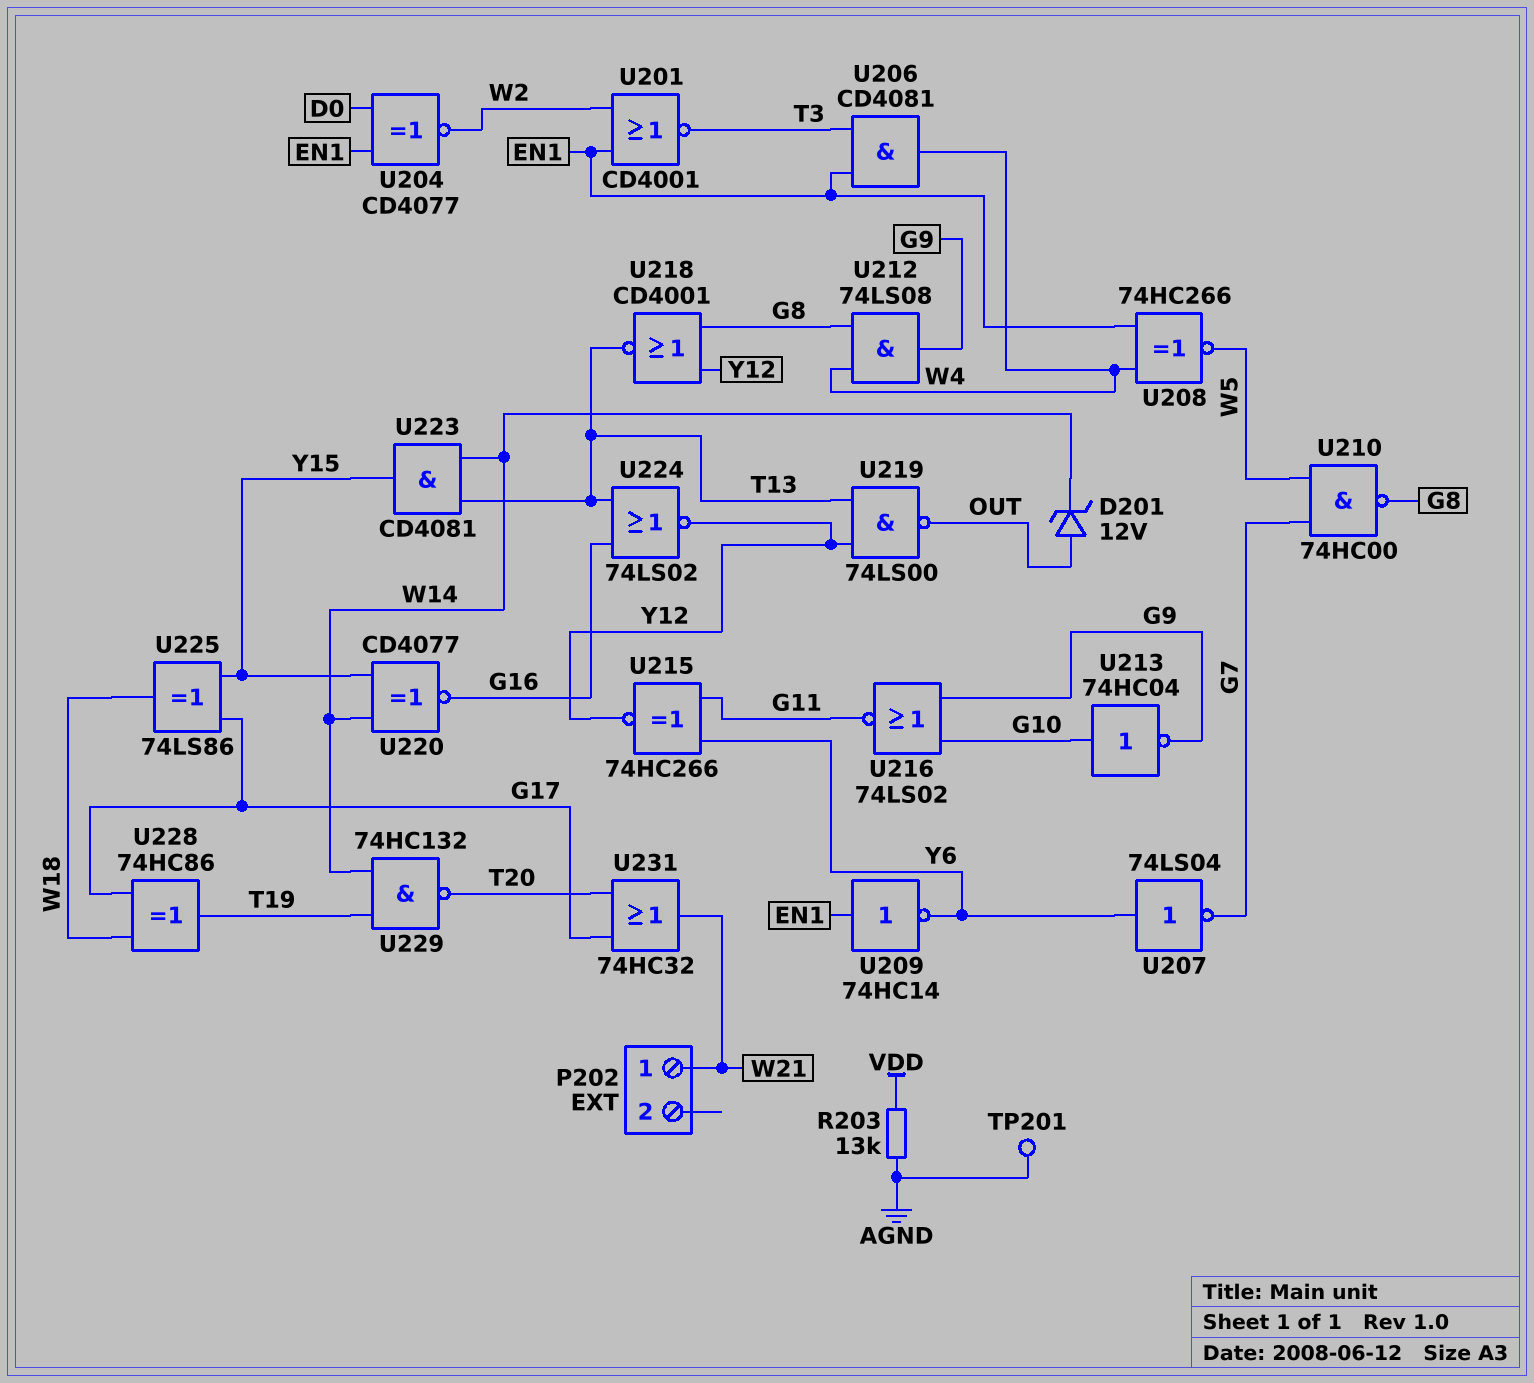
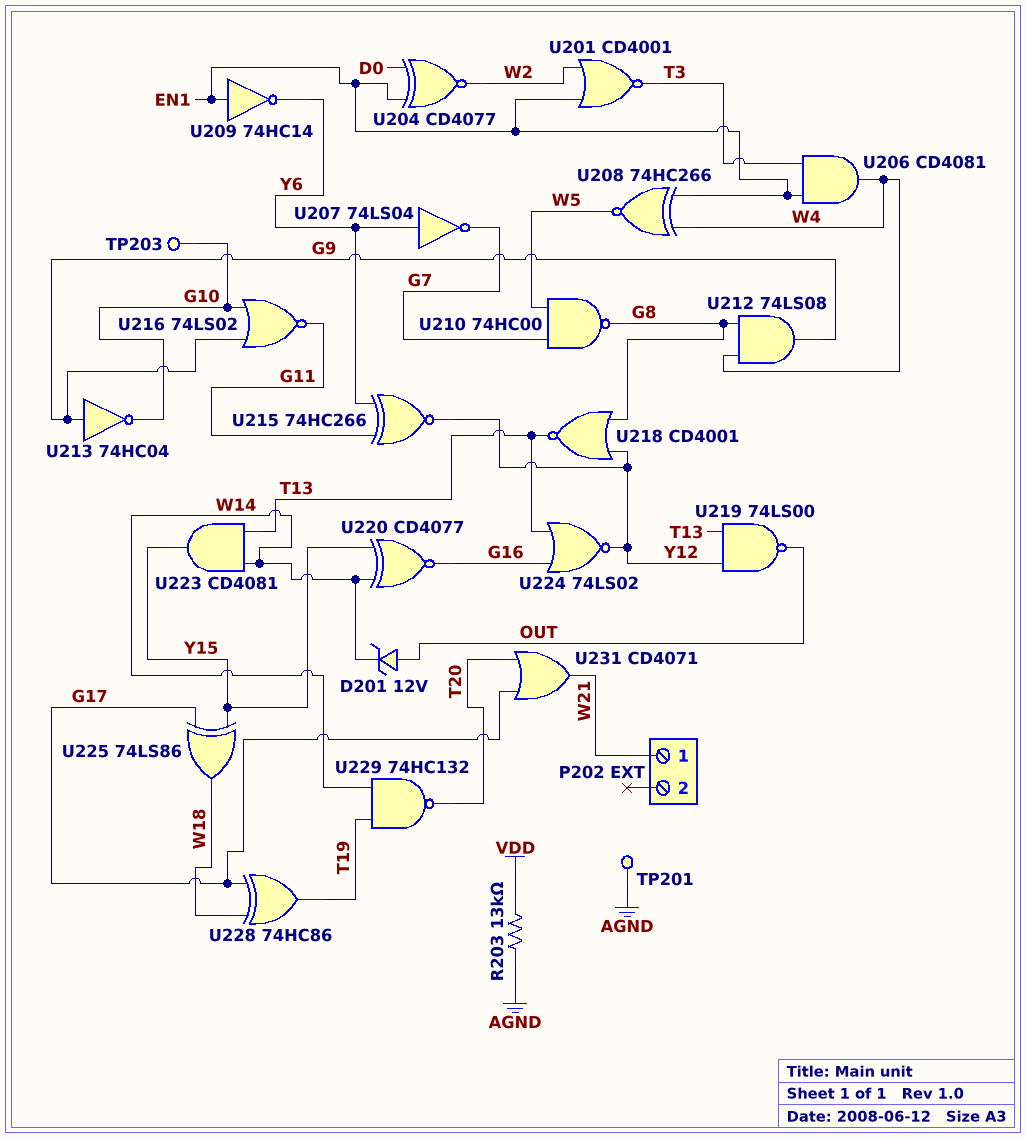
TP203: none -> test point (G10)
U213: NOT 74HC04 (in G10, out G9) -> NOT 74HC04 (in G9, out G10)
U231: OR 74HC32 (in G17, in T20, out W21) -> OR CD4071 (in G17, in T20, out W21)

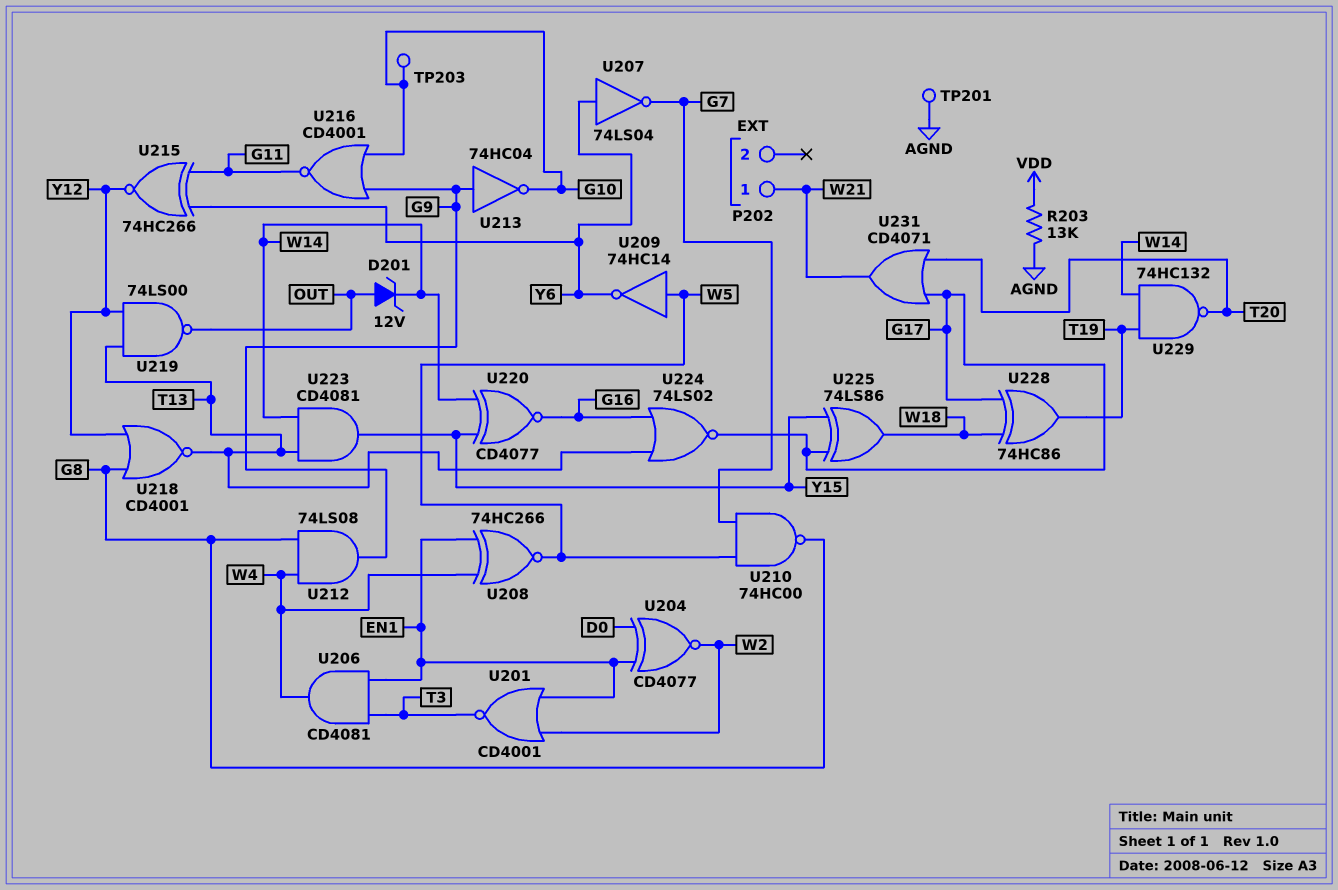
U209: NOT 74HC14 (in EN1, out Y6) -> NOT 74HC14 (in W5, out Y6)
U216: NOR 74LS02 (in G9, in G10, out G11) -> NOR CD4001 (in G9, in G10, out G11)
U224: NOR 74LS02 (in G16, in T13, out Y12) -> NOR 74LS02 (in G16, in T13, out G17)

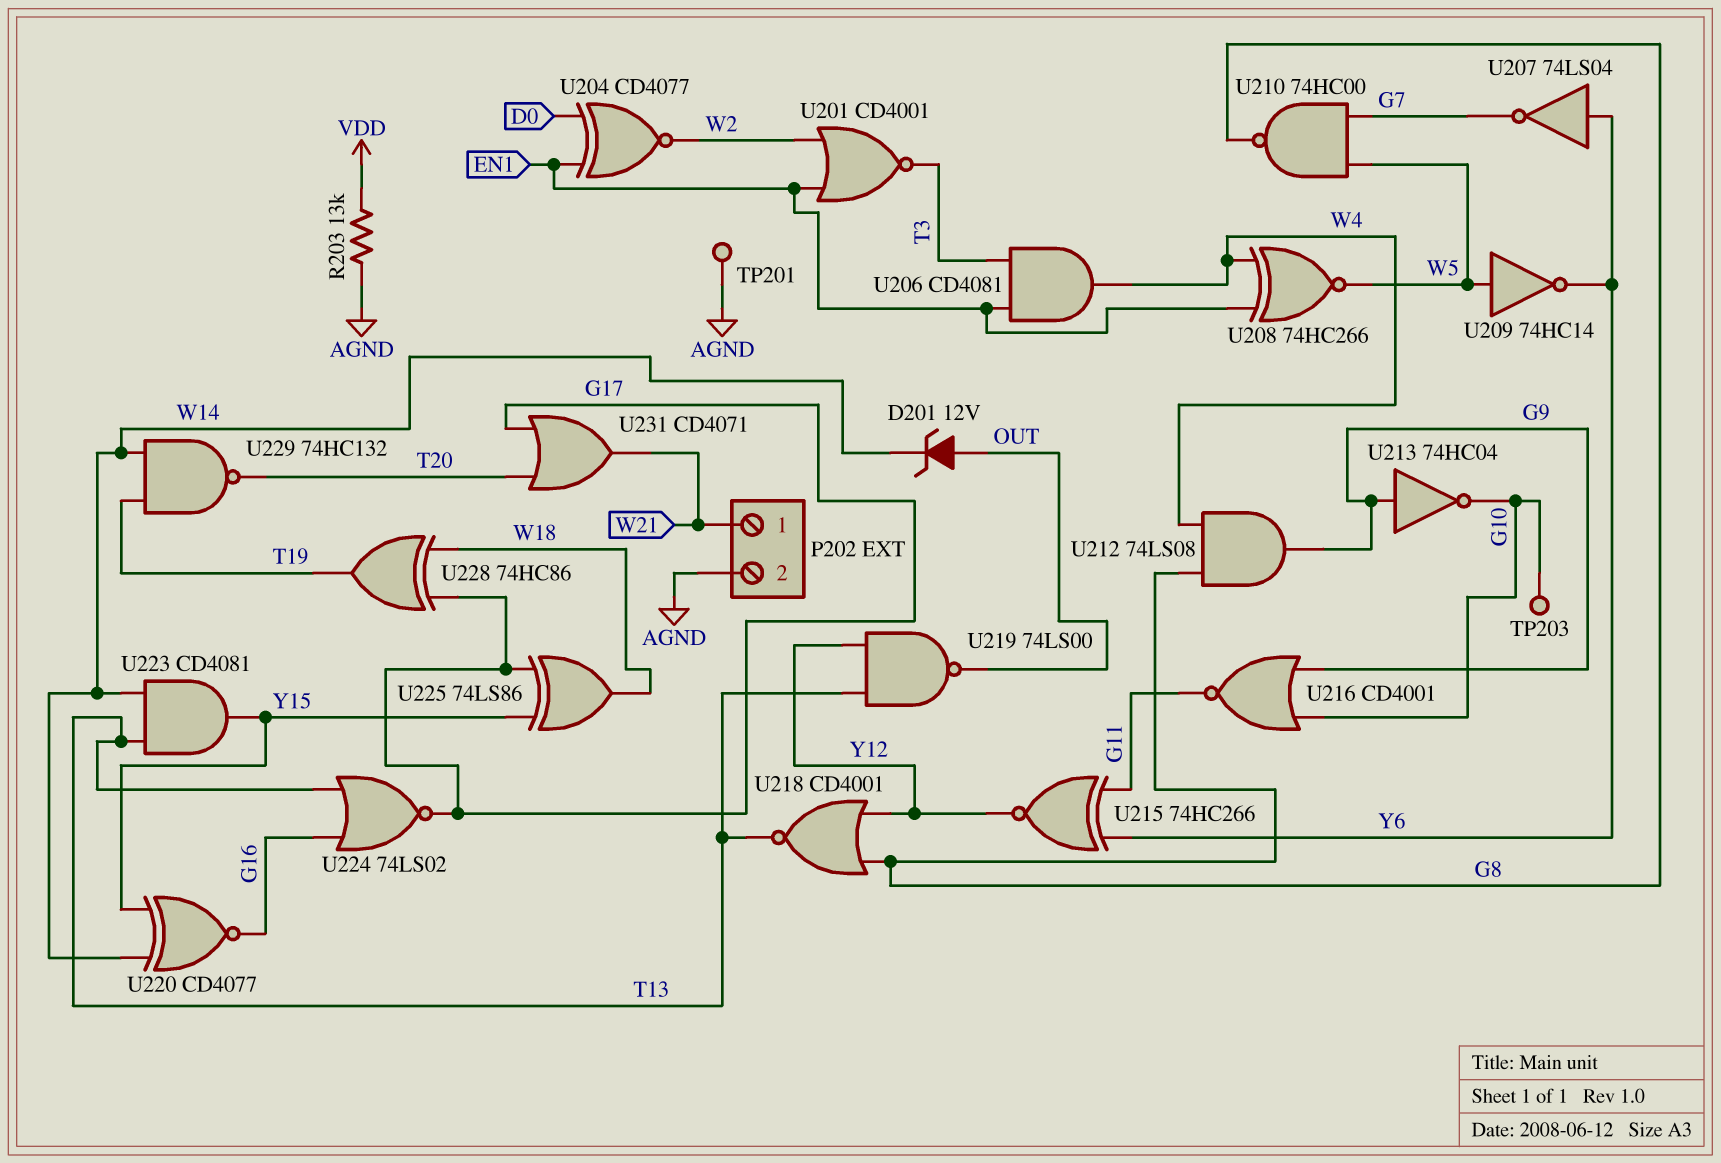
P202 pin 2: none -> AGND

